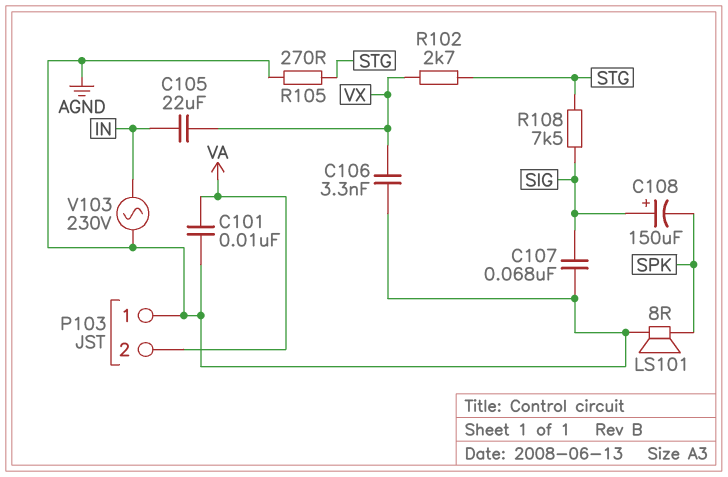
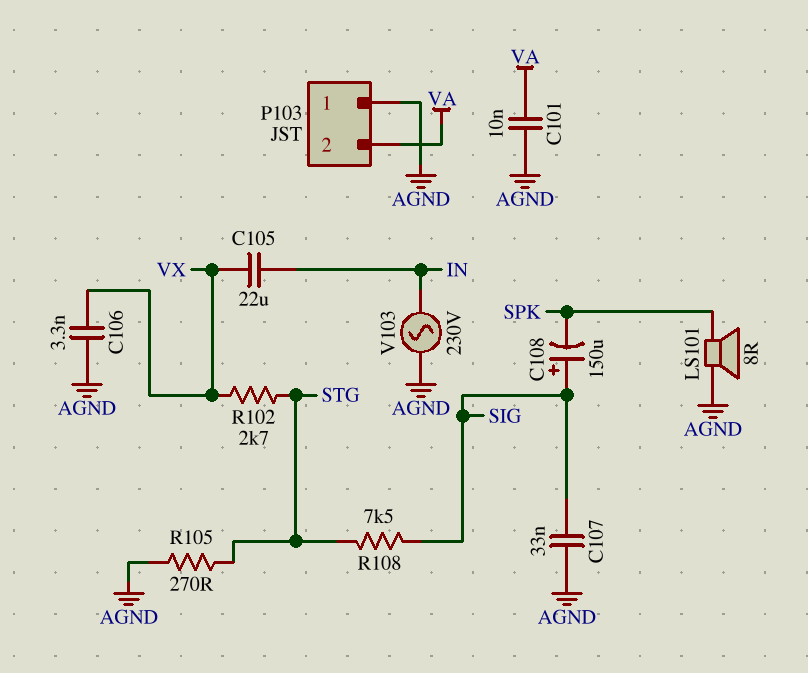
C107: 68nF (AGND, SIG) -> 33nF (AGND, SIG)

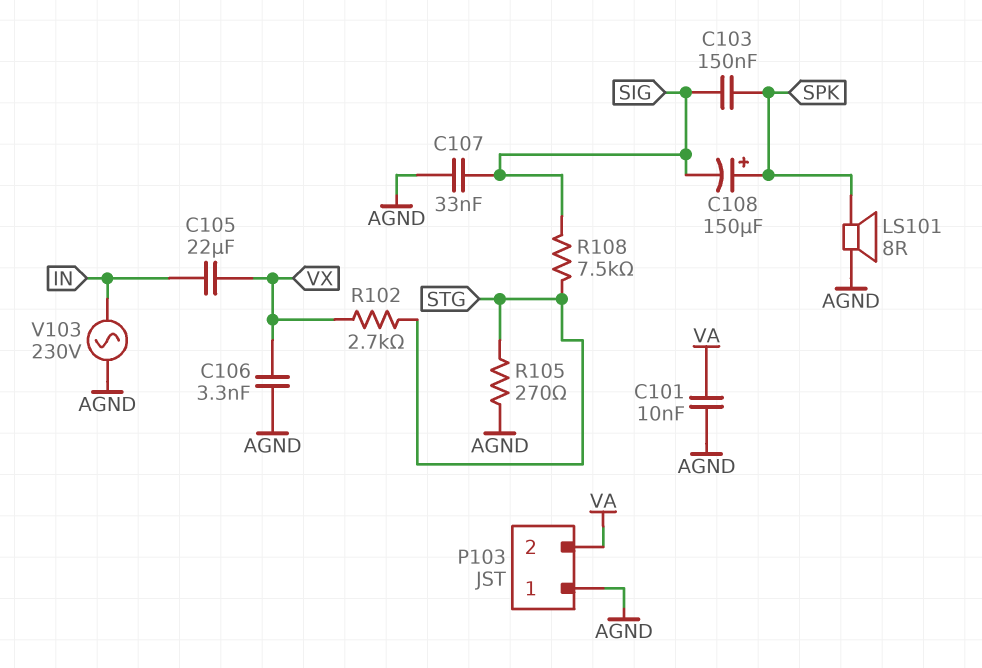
C103: none -> 150nF (SIG, SPK)
C108: 150uF (plus SIG, minus SPK) -> 150uF (plus SPK, minus SIG)

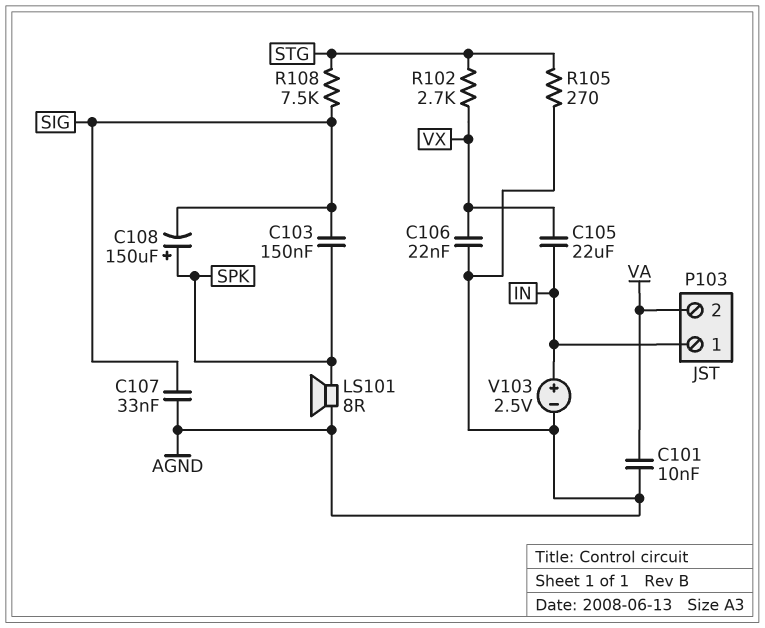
C106: 3.3nF (AGND, VX) -> 22nF (AGND, VX)
P103 pin 1: AGND -> IN
V103: AC 230V (AGND, IN) -> 2.5V (plus IN, minus AGND)

